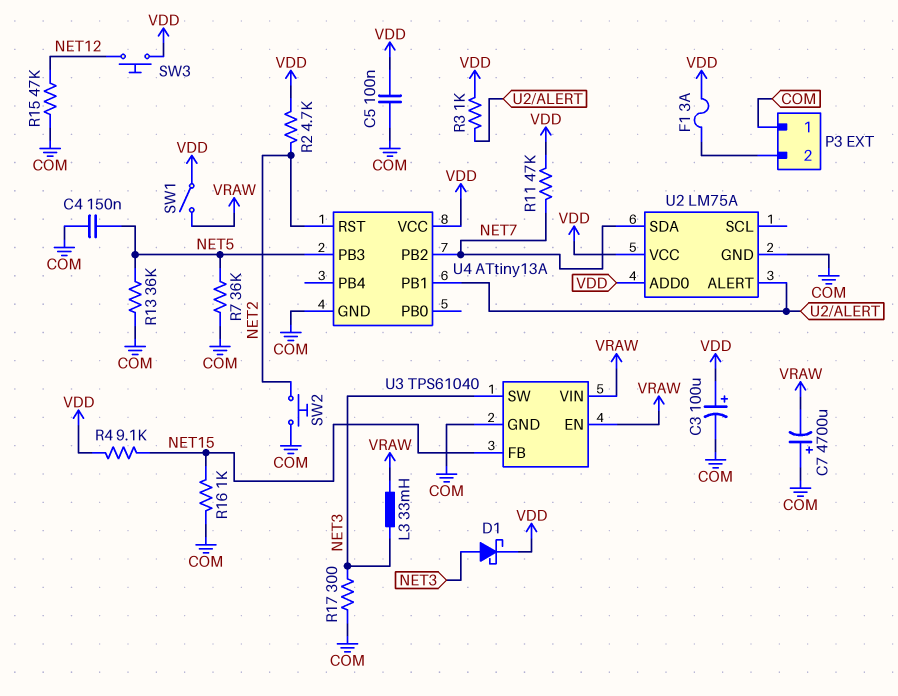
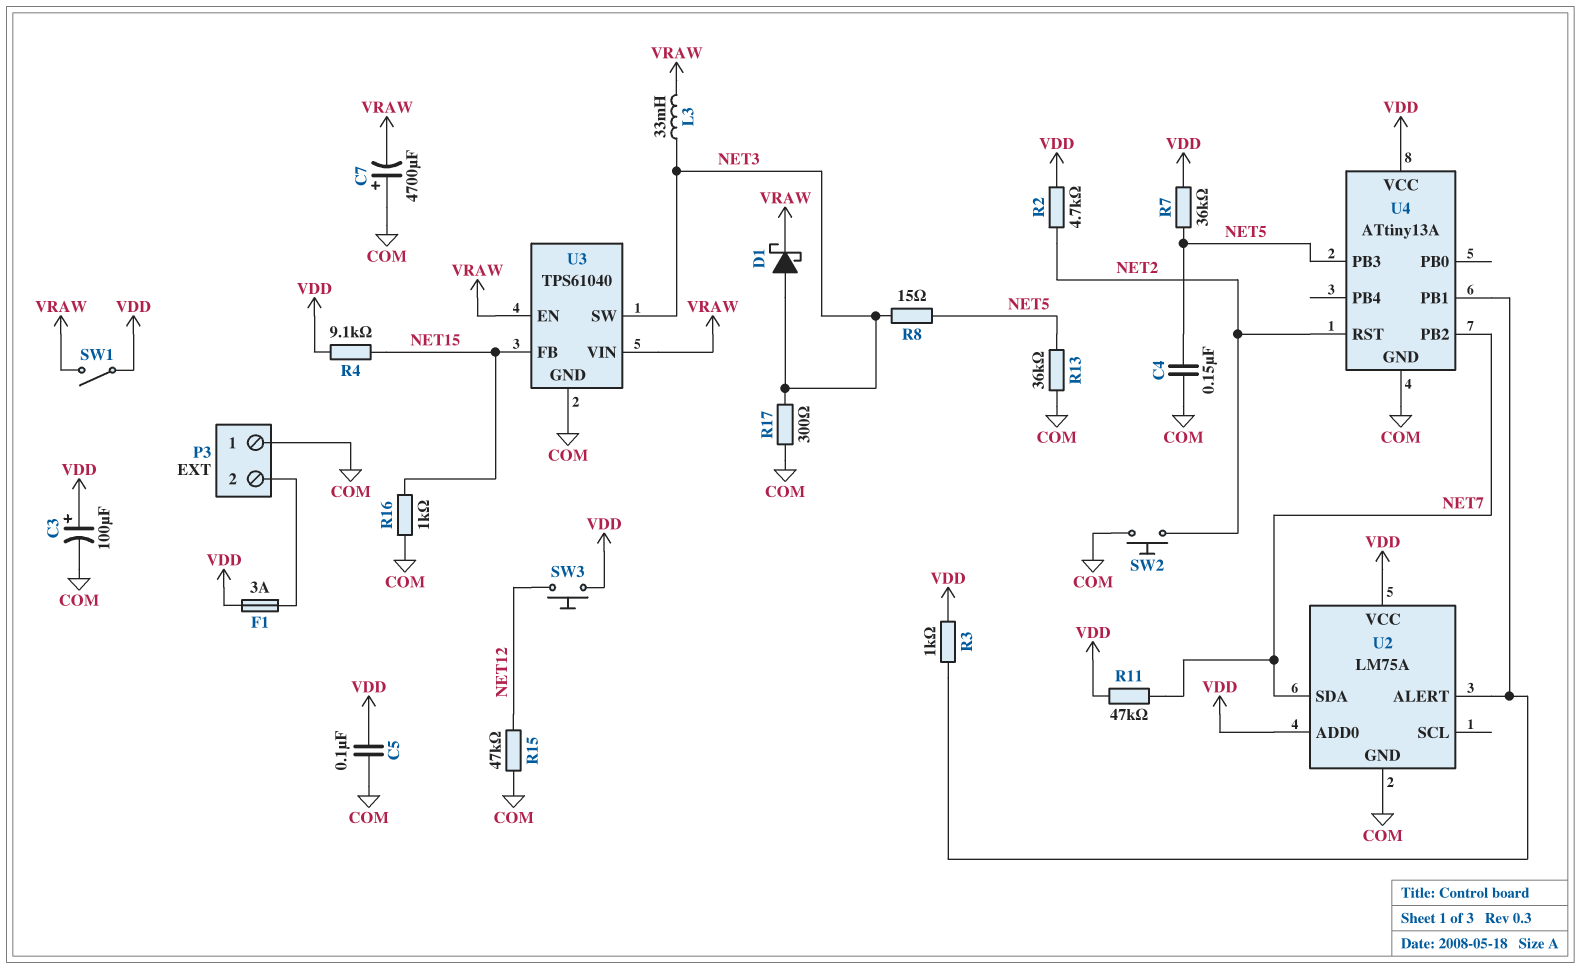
D1: schottky (A NET3, K VDD) -> schottky (A NET3, K VRAW)
R7: 36k (COM, NET5) -> 36k (NET5, VDD)
R8: none -> 15 (NET3, NET5)

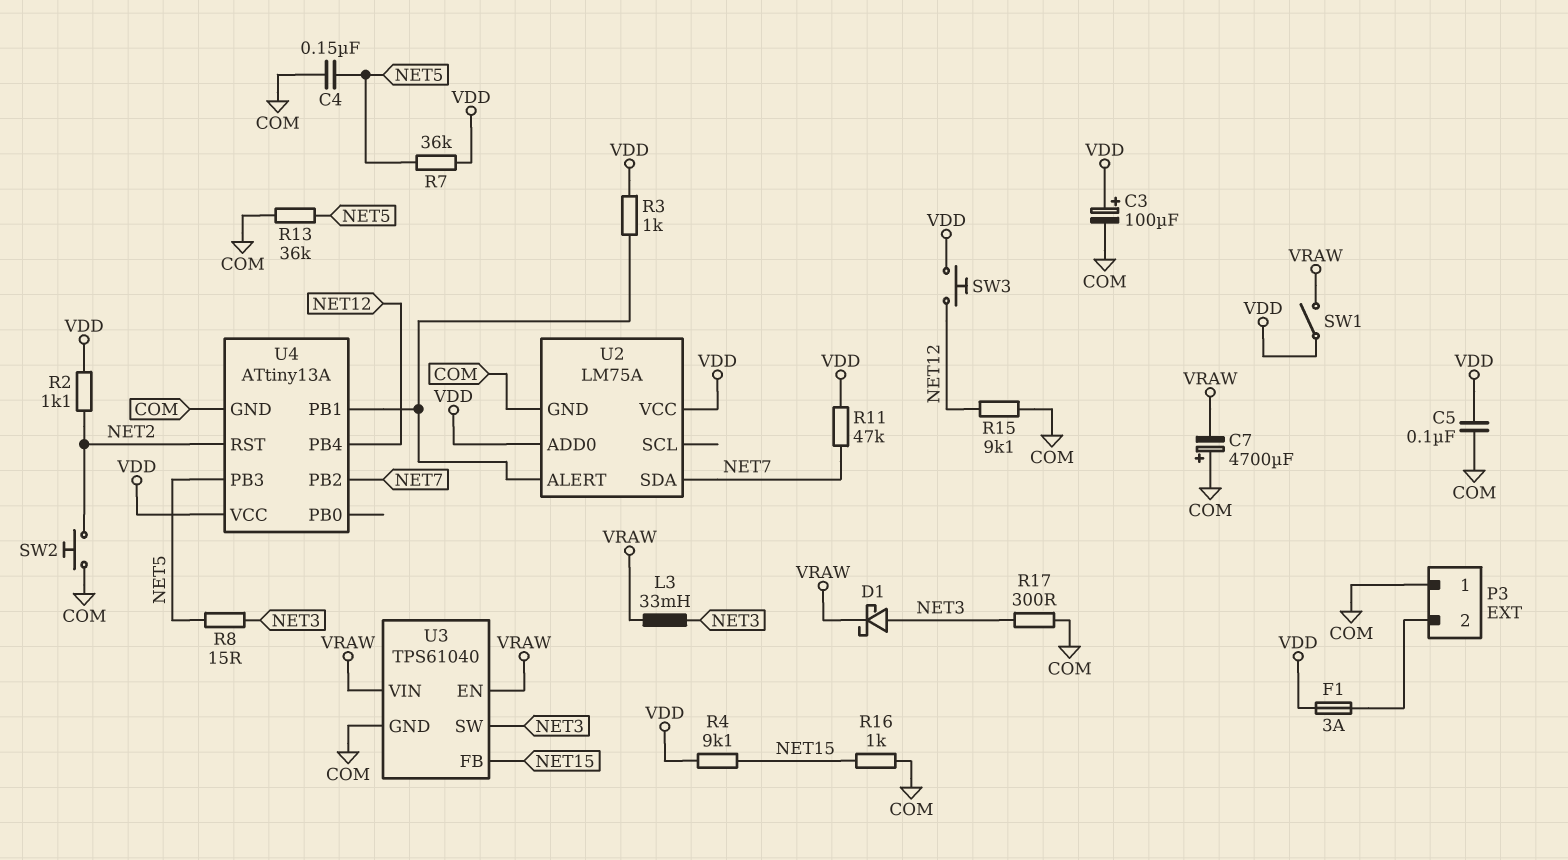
R2: 4.7k (NET2, VDD) -> 1.1k (NET2, VDD)
R15: 47k (COM, NET12) -> 9.1k (COM, NET12)
U4 pin PB4: none -> NET12

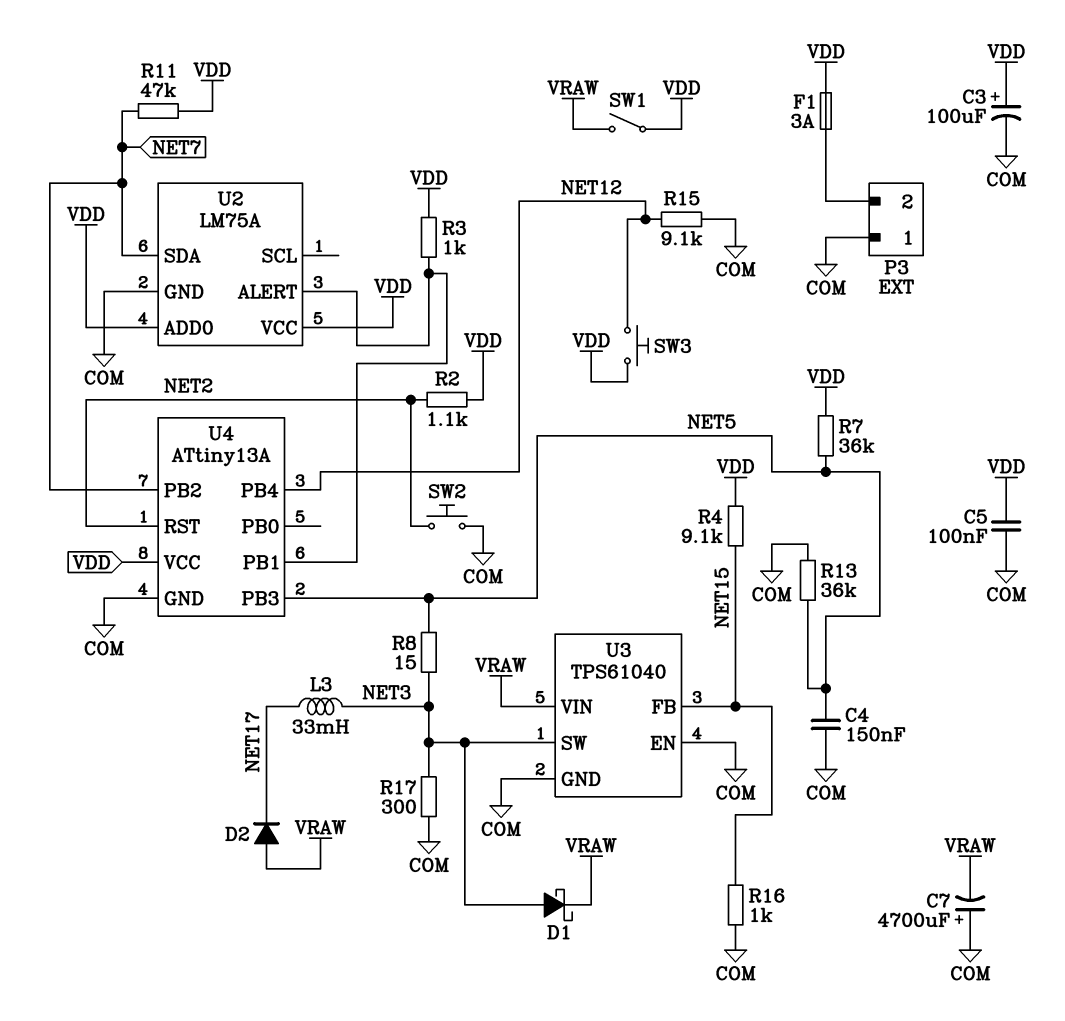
D2: none -> diode (A VRAW, K NET17)
L3: 33mH (NET3, VRAW) -> 33mH (NET3, NET17)
U3 pin EN: VRAW -> COM

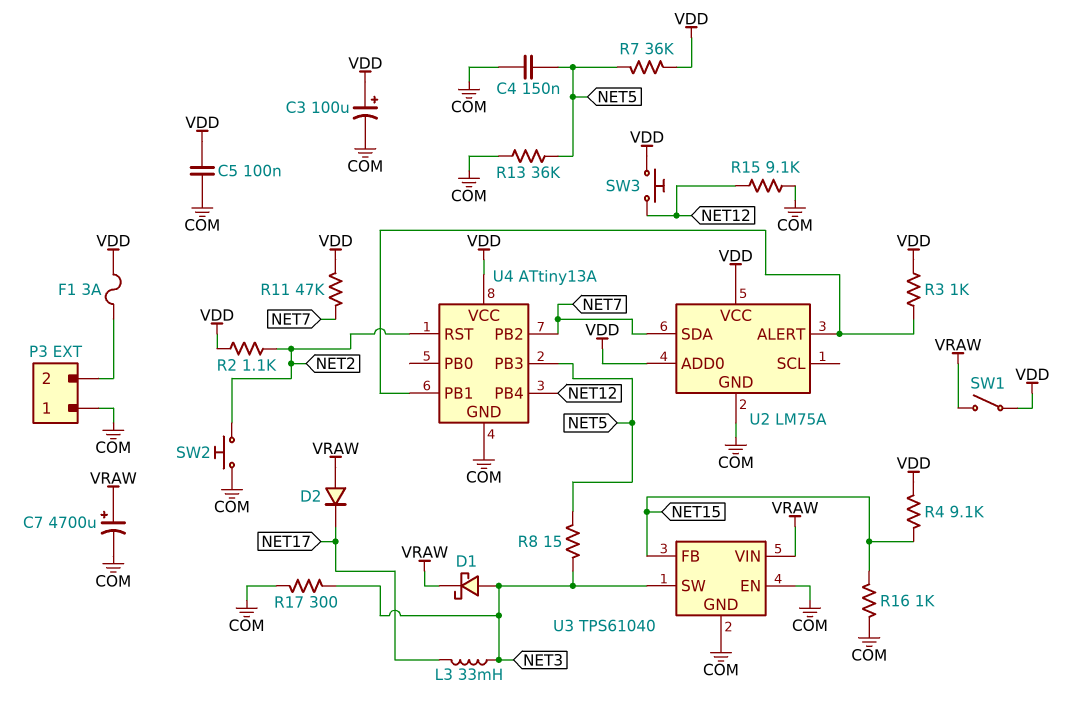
C7: 4700uF (plus COM, minus VRAW) -> 4700uF (plus VRAW, minus COM)

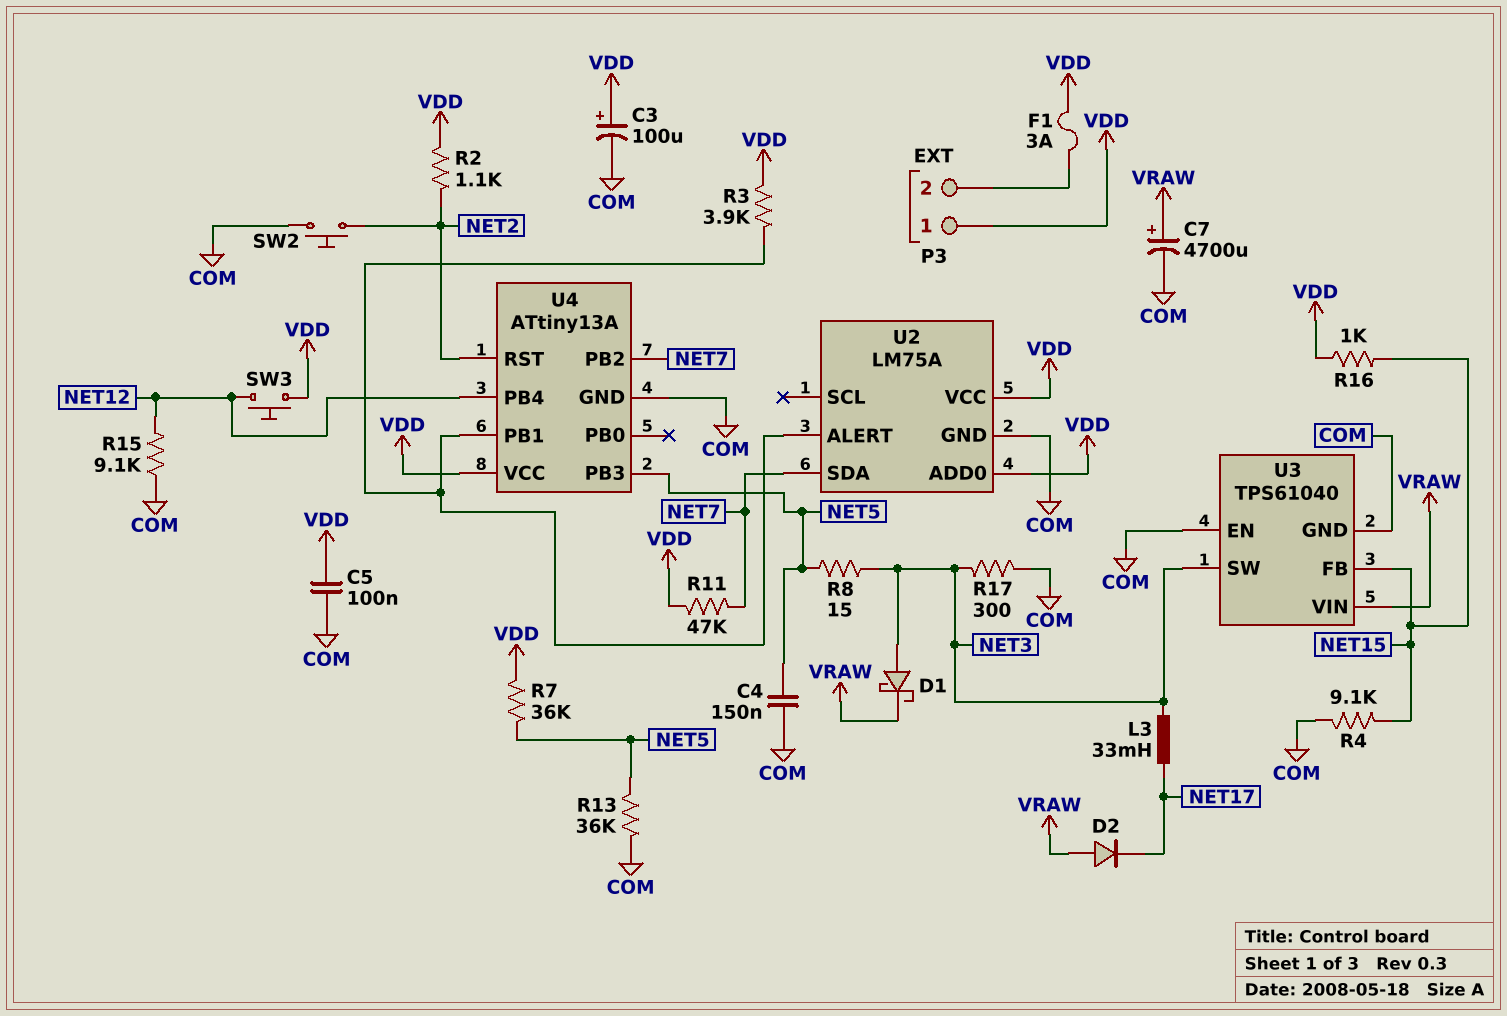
P3 pin 1: COM -> VDD
R3: 1k (U2/ALERT, VDD) -> 3.9k (U2/ALERT, VDD)
R4: 9.1k (NET15, VDD) -> 9.1k (COM, NET15)
R16: 1k (COM, NET15) -> 1k (NET15, VDD)
SW1: switch (VDD, VRAW) -> none

